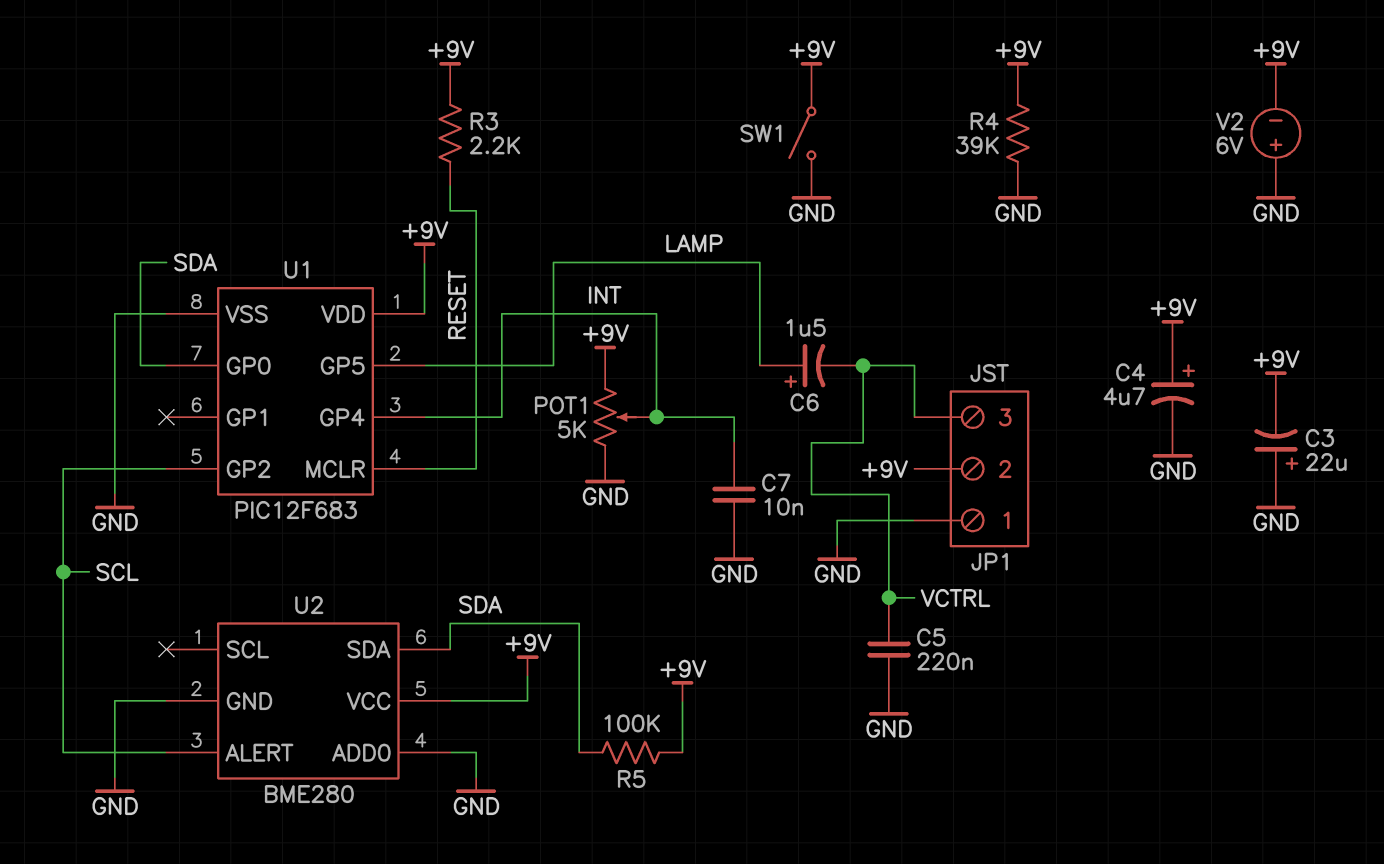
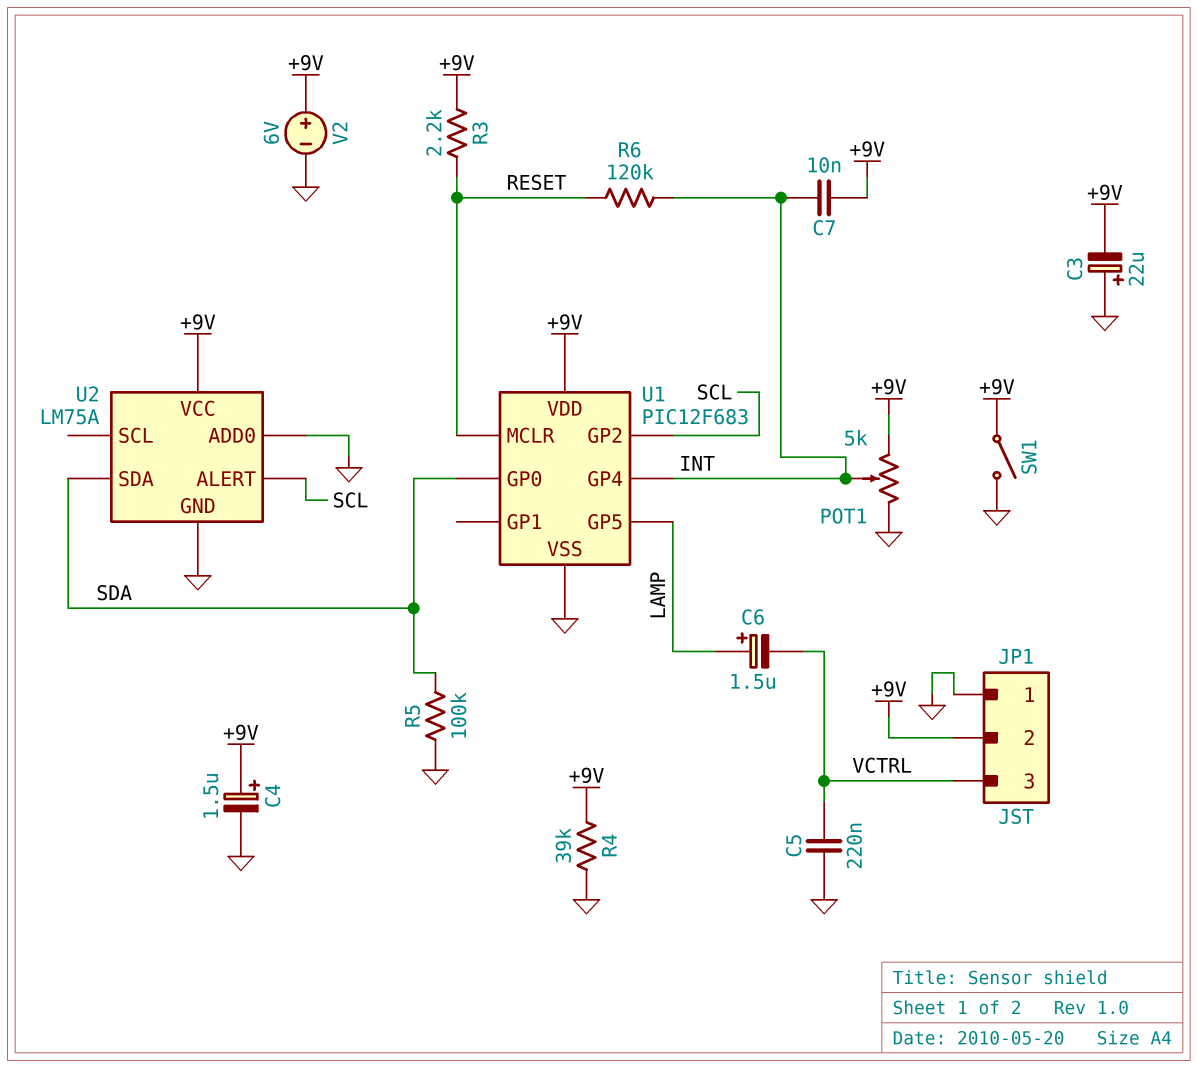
C4: 4.7uF (plus +9V, minus GND) -> 1.5uF (plus +9V, minus GND)
C7: 10nF (GND, INT) -> 10nF (+9V, INT)
R5: 100k (+9V, SDA) -> 100k (GND, SDA)
R6: none -> 120k (INT, RESET)
U2: BME280 -> LM75A
V2: 6V (plus GND, minus +9V) -> 6V (plus +9V, minus GND)

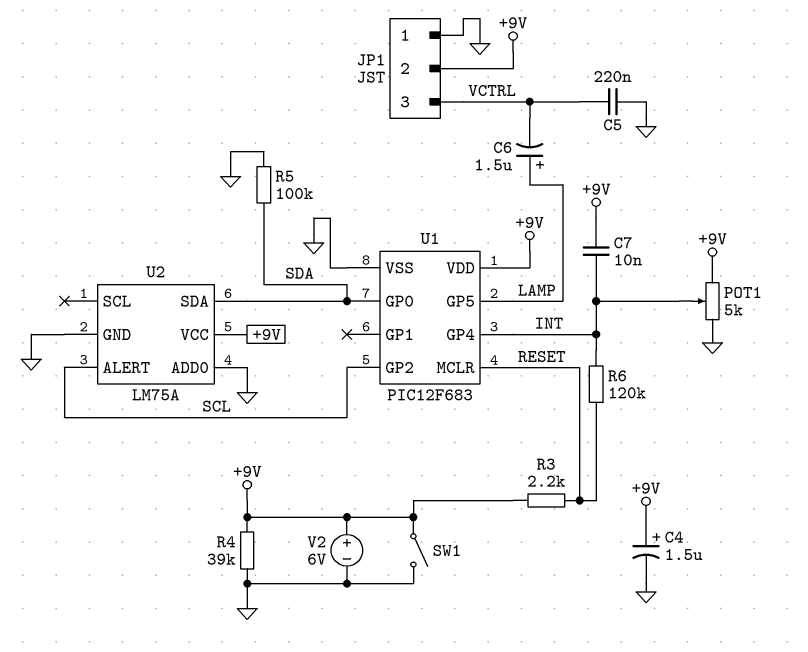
C3: 22uF (plus GND, minus +9V) -> none

